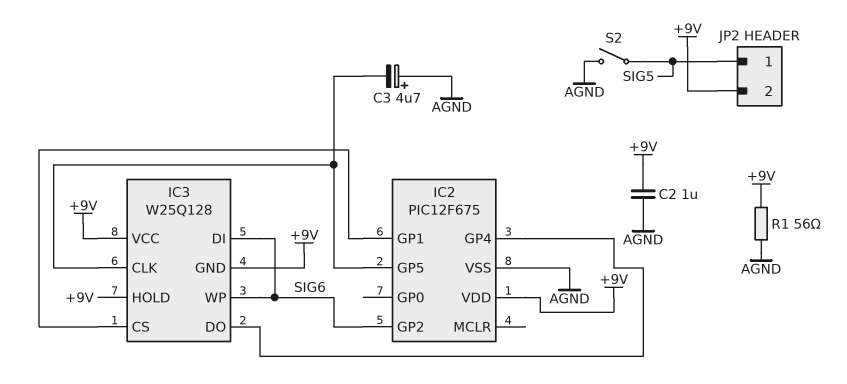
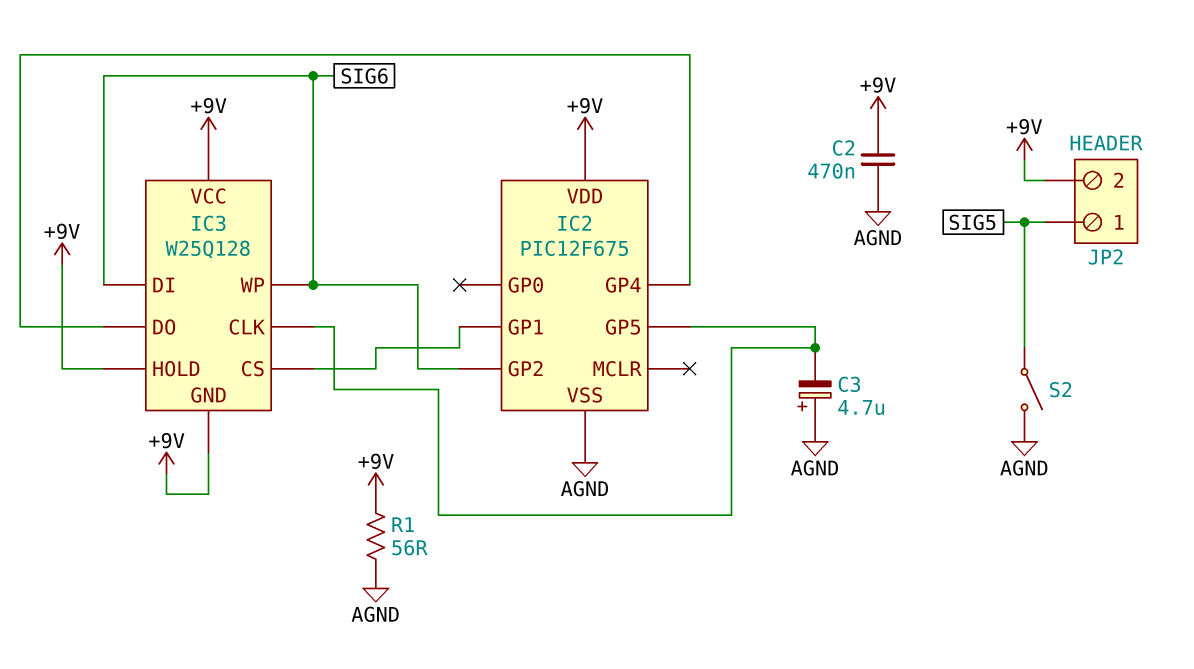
C2: 1uF (+9V, AGND) -> 470nF (+9V, AGND)

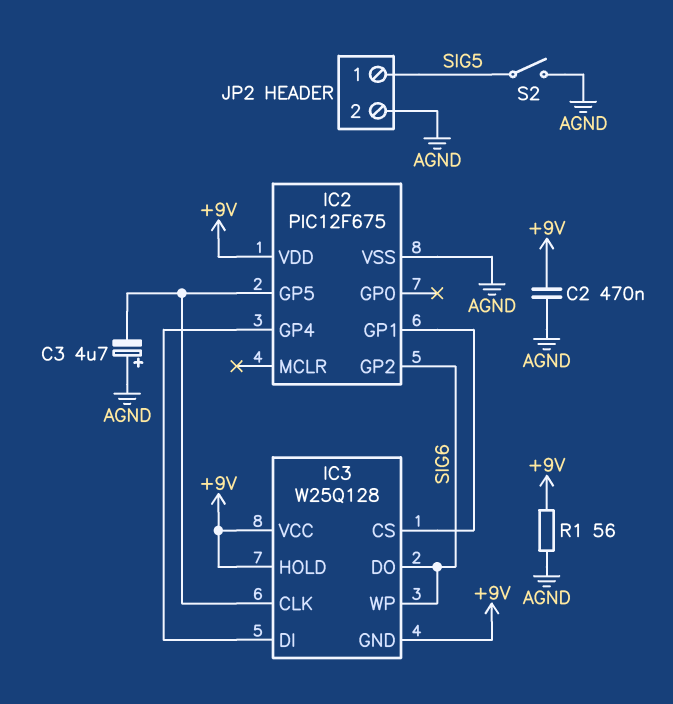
IC3 pin DI: SIG6 -> IC2/GP4
IC3 pin DO: IC2/GP4 -> SIG6
JP2 pin 2: +9V -> AGND

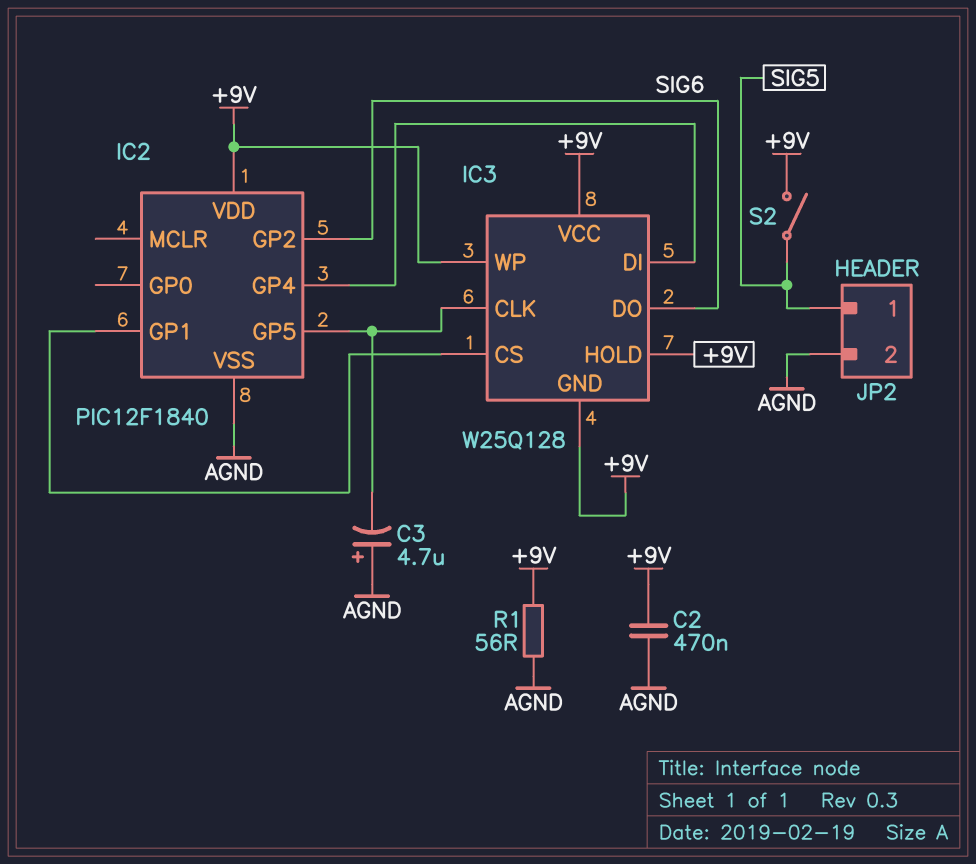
IC2: PIC12F675 -> PIC12F1840
IC3 pin WP: SIG6 -> +9V
S2: switch (AGND, SIG5) -> switch (+9V, SIG5)

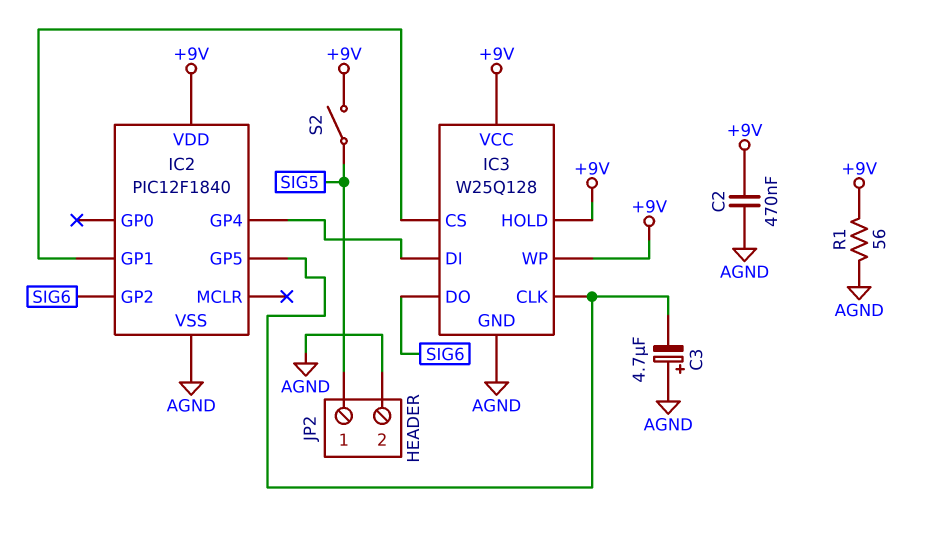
IC3 pin GND: +9V -> AGND

